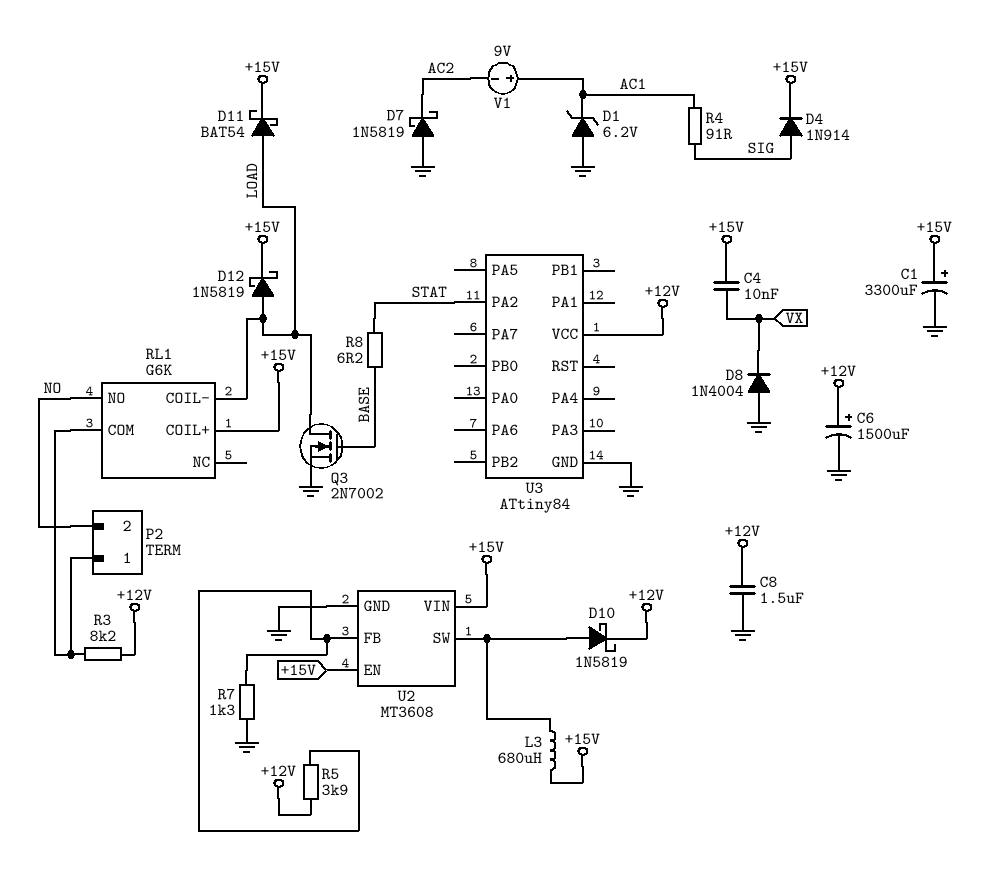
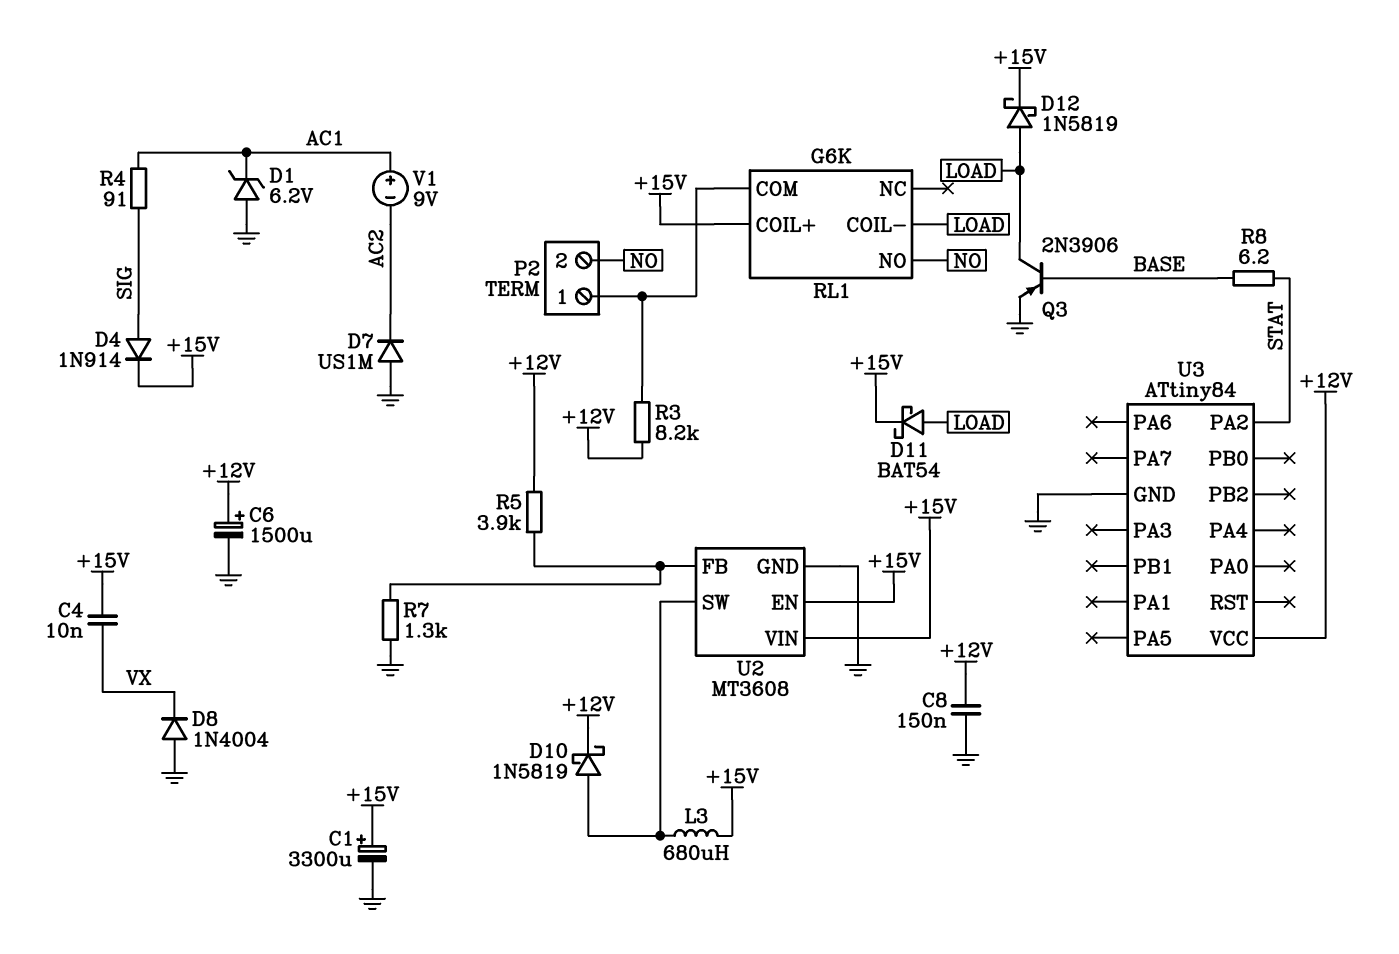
C8: 1.5uF (+12V, GND) -> 150nF (+12V, GND)
D7: schottky 1N5819 (A GND, K AC2) -> diode US1M (A GND, K AC2)
Q3: NMOS 2N7002 (G BASE, D LOAD, S GND) -> PNP 2N3906 (B BASE, C LOAD, E GND)

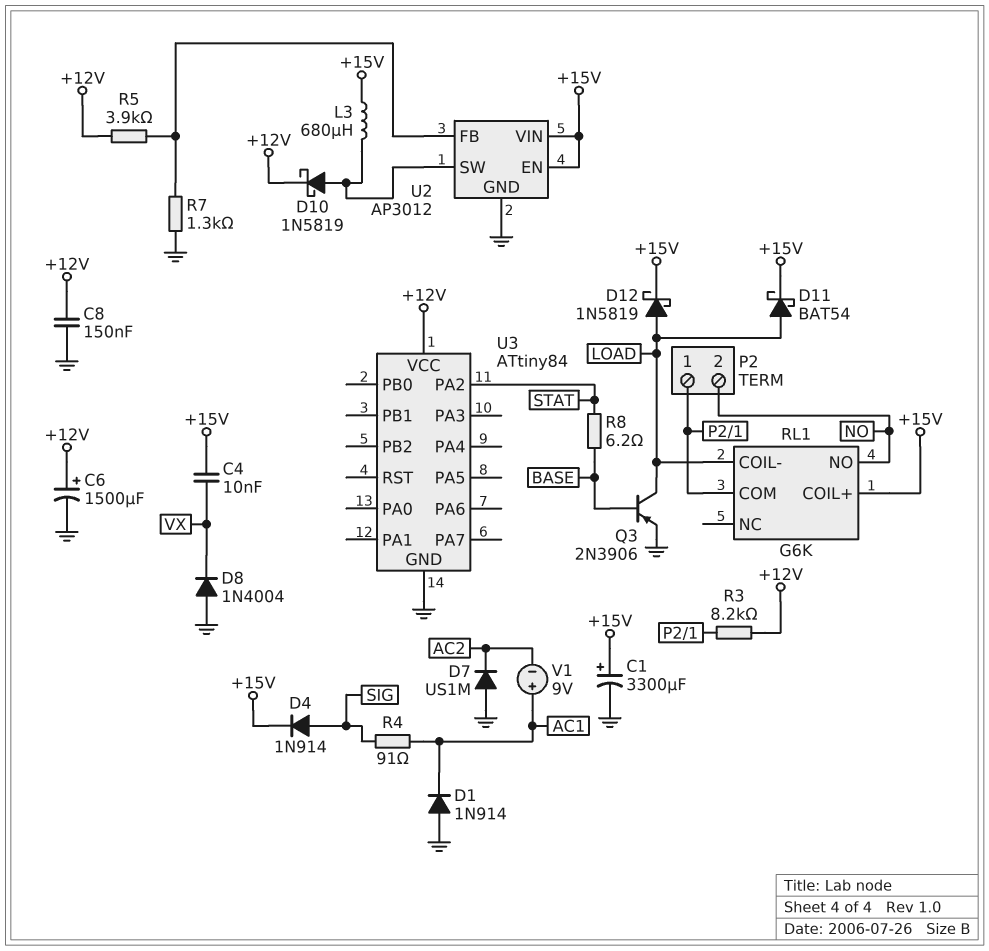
D1: zener 6.2V (A GND, K AC1) -> diode 1N914 (A GND, K AC1)
U2: MT3608 -> AP3012

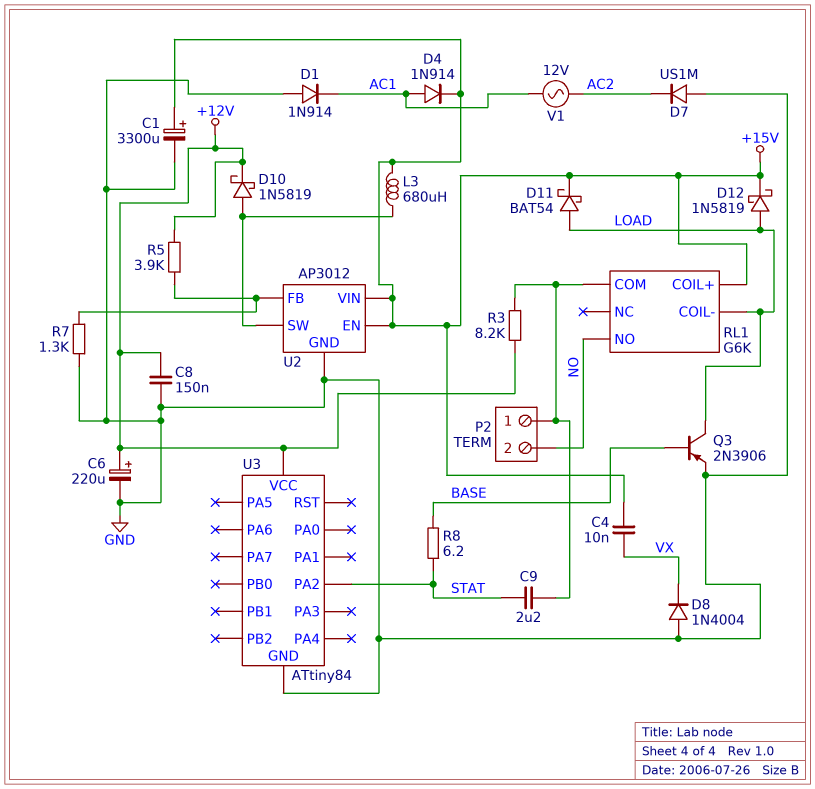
C6: 1500uF (plus +12V, minus GND) -> 220uF (plus +12V, minus GND)
C9: none -> 2.2uF (P2/1, STAT)
D4: diode 1N914 (A SIG, K +15V) -> diode 1N914 (A AC1, K +15V)
R4: 91 (AC1, SIG) -> none
V1: 9V (plus AC1, minus AC2) -> AC 12V (AC1, AC2)

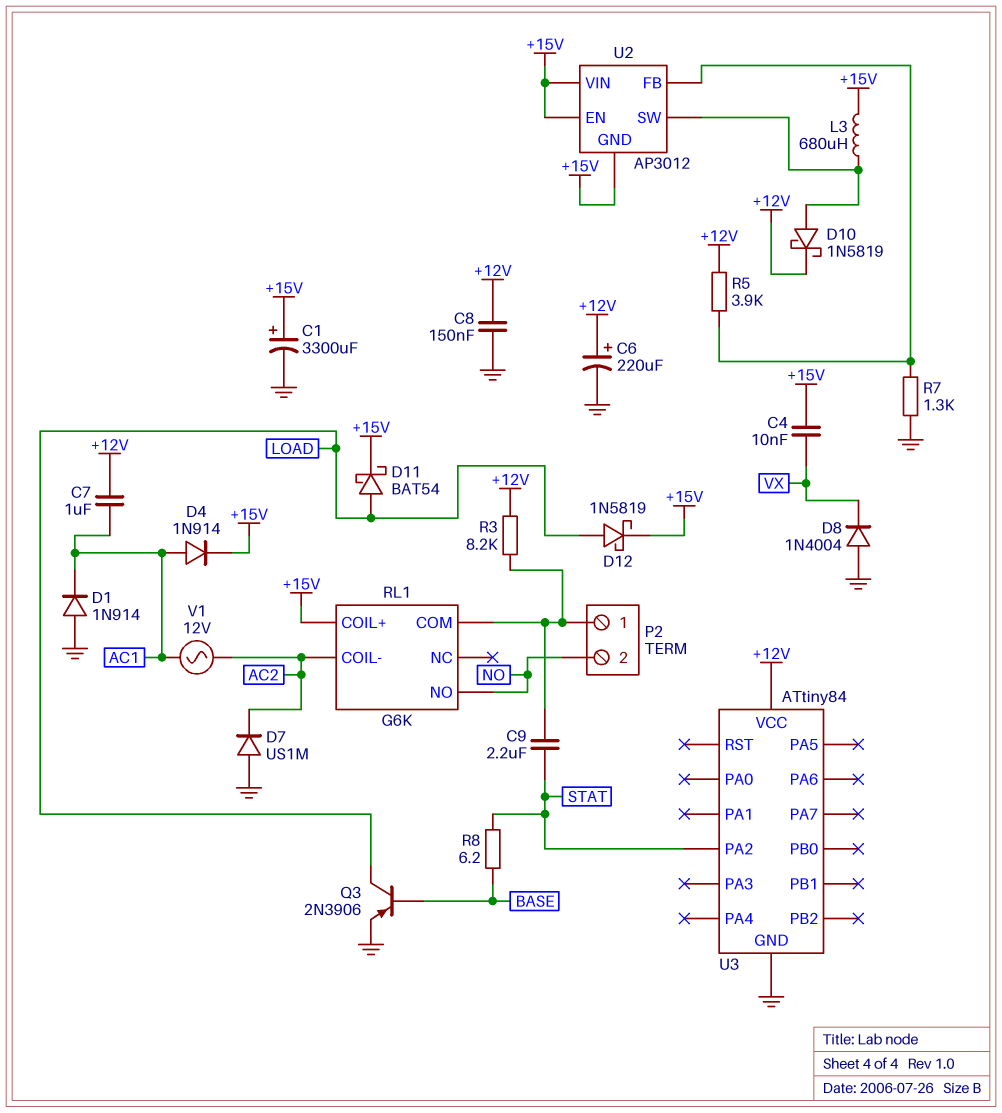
C7: none -> 1uF (+12V, AC1)
RL1 pin COIL-: LOAD -> AC2
U2 pin GND: GND -> +15V

